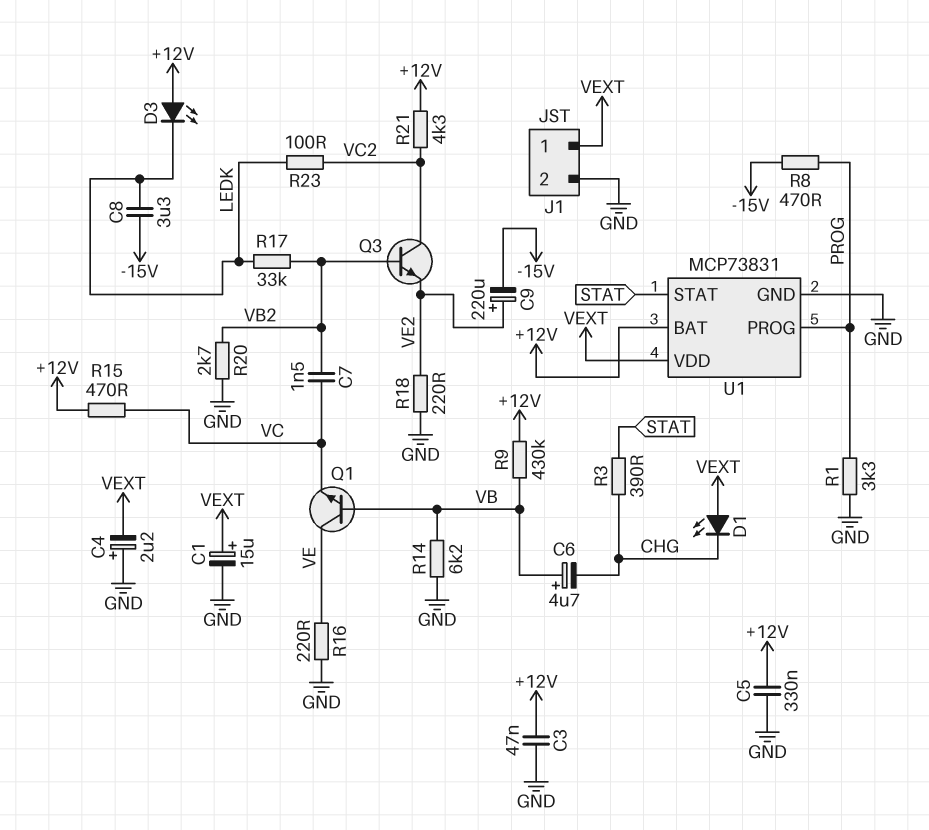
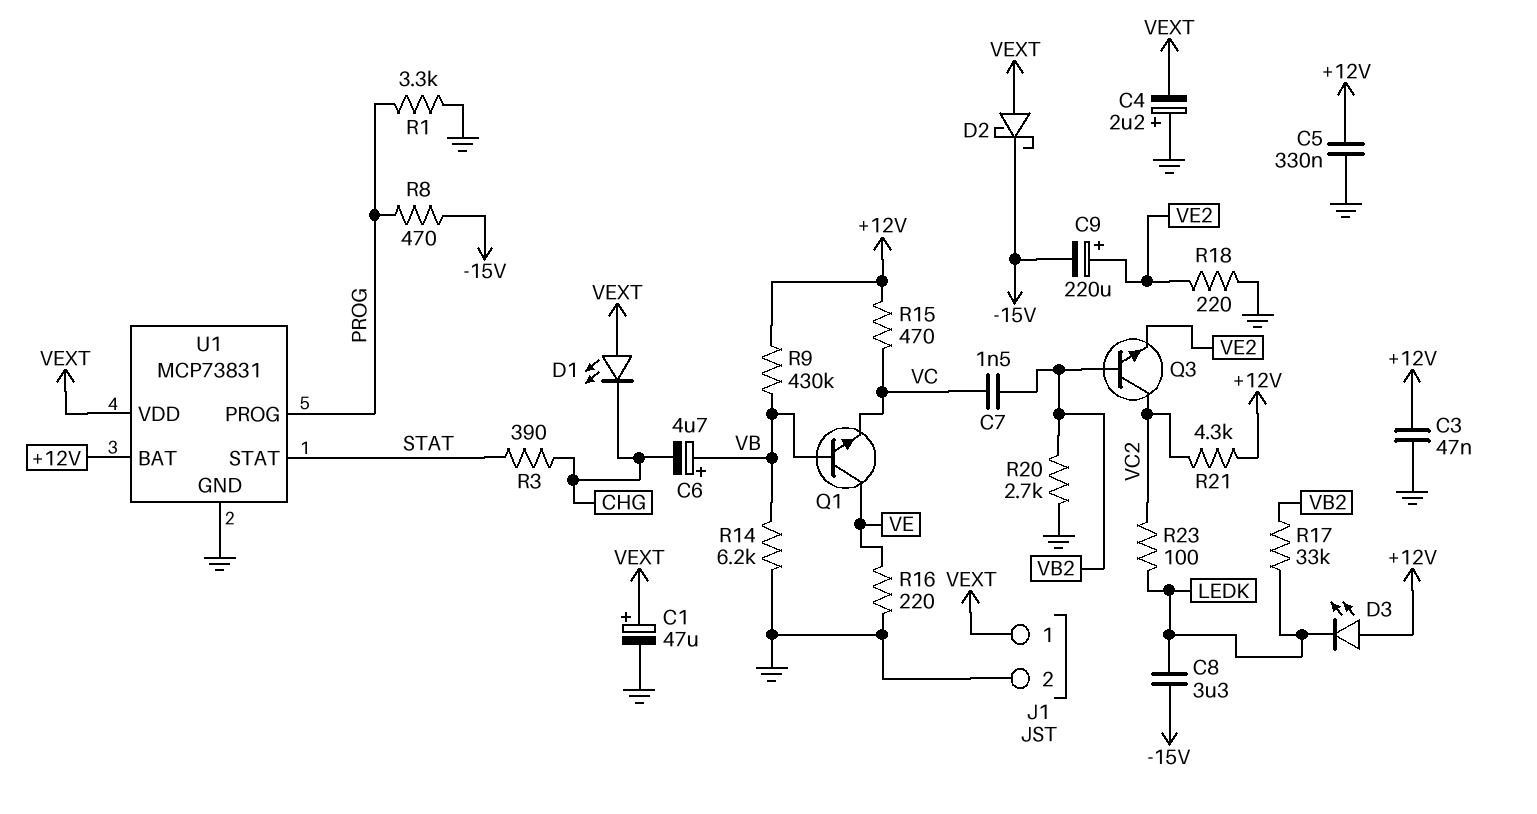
C1: 15uF (plus VEXT, minus GND) -> 47uF (plus VEXT, minus GND)
D2: none -> schottky (A VEXT, K -15V)

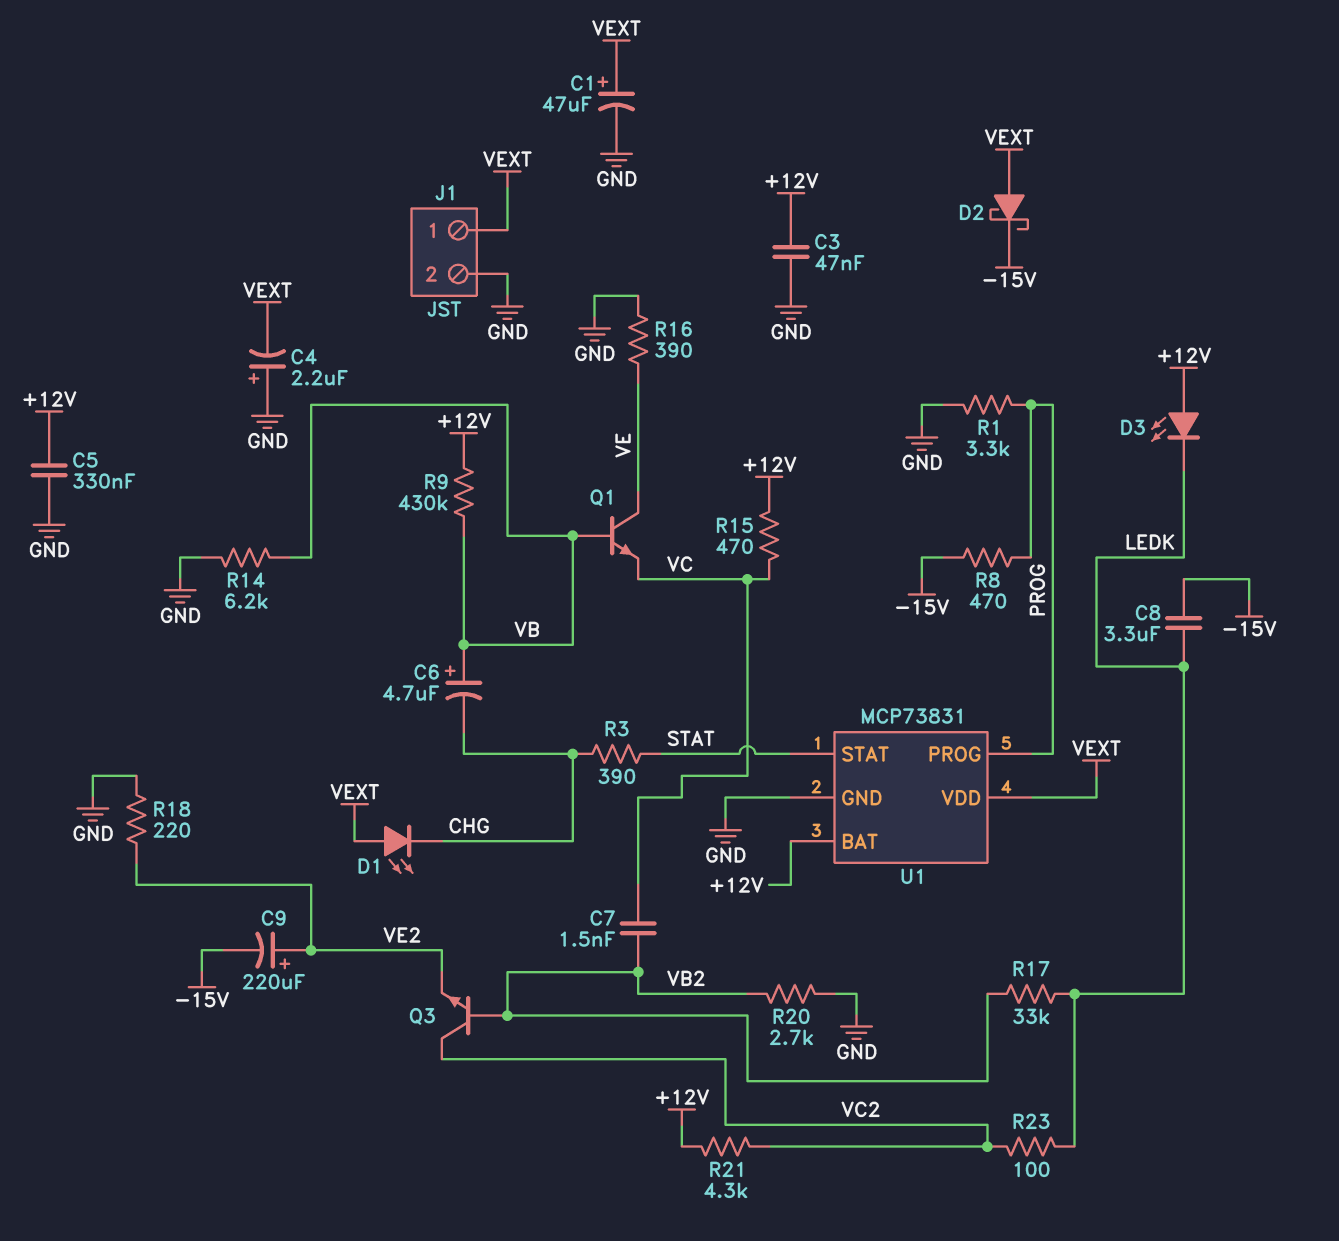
R16: 220 (GND, VE) -> 390 (GND, VE)

